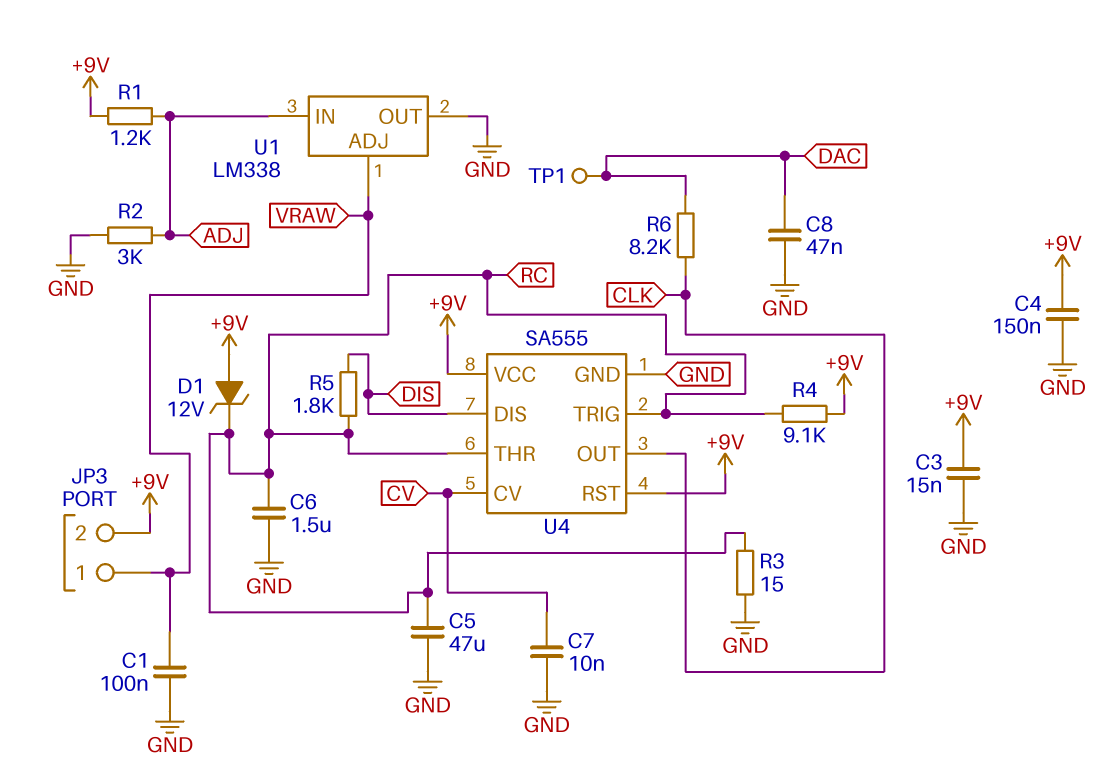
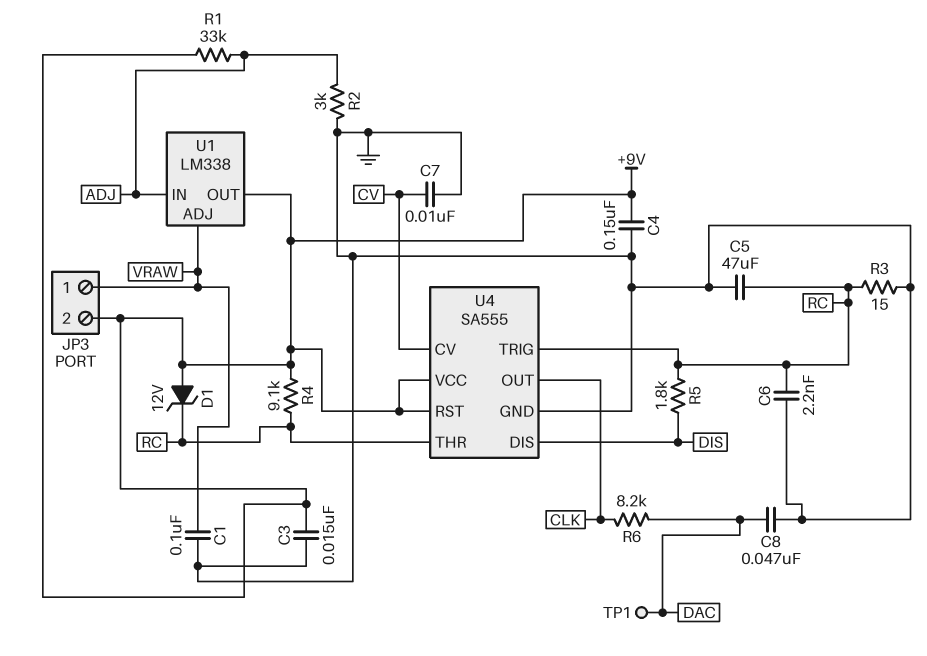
C6: 1.5uF (GND, RC) -> 2.2nF (GND, RC)
R1: 1.2k (+9V, ADJ) -> 33k (+9V, ADJ)
U1 pin OUT: GND -> +9V

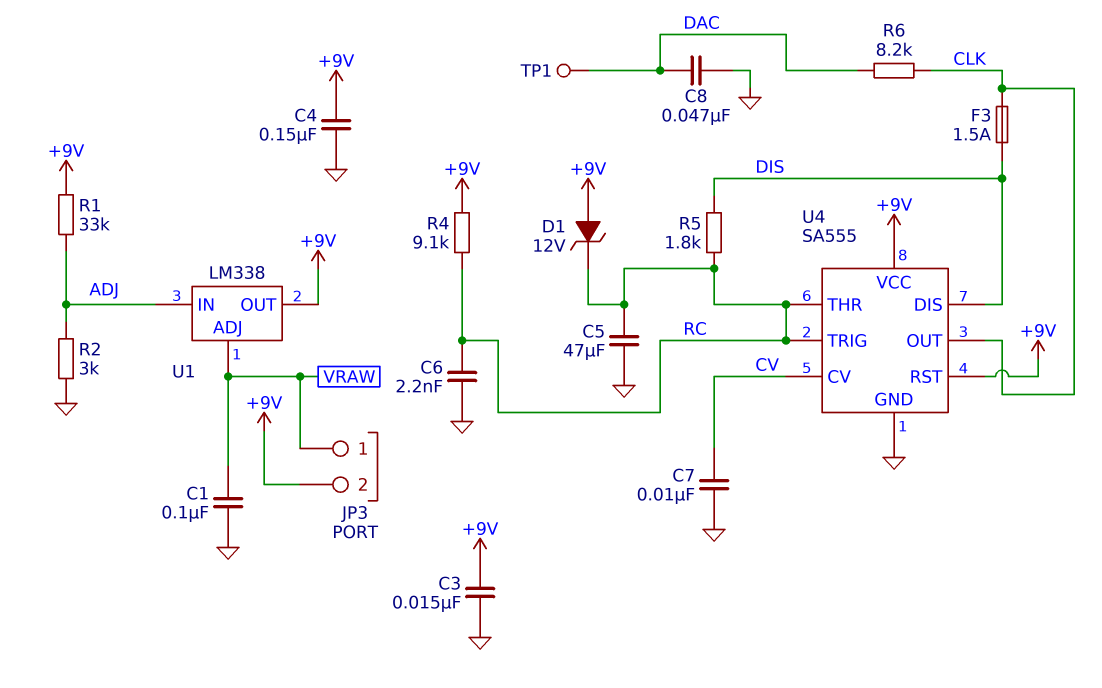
F3: none -> 1.5A (CLK, DIS)
R3: 15 (GND, RC) -> none

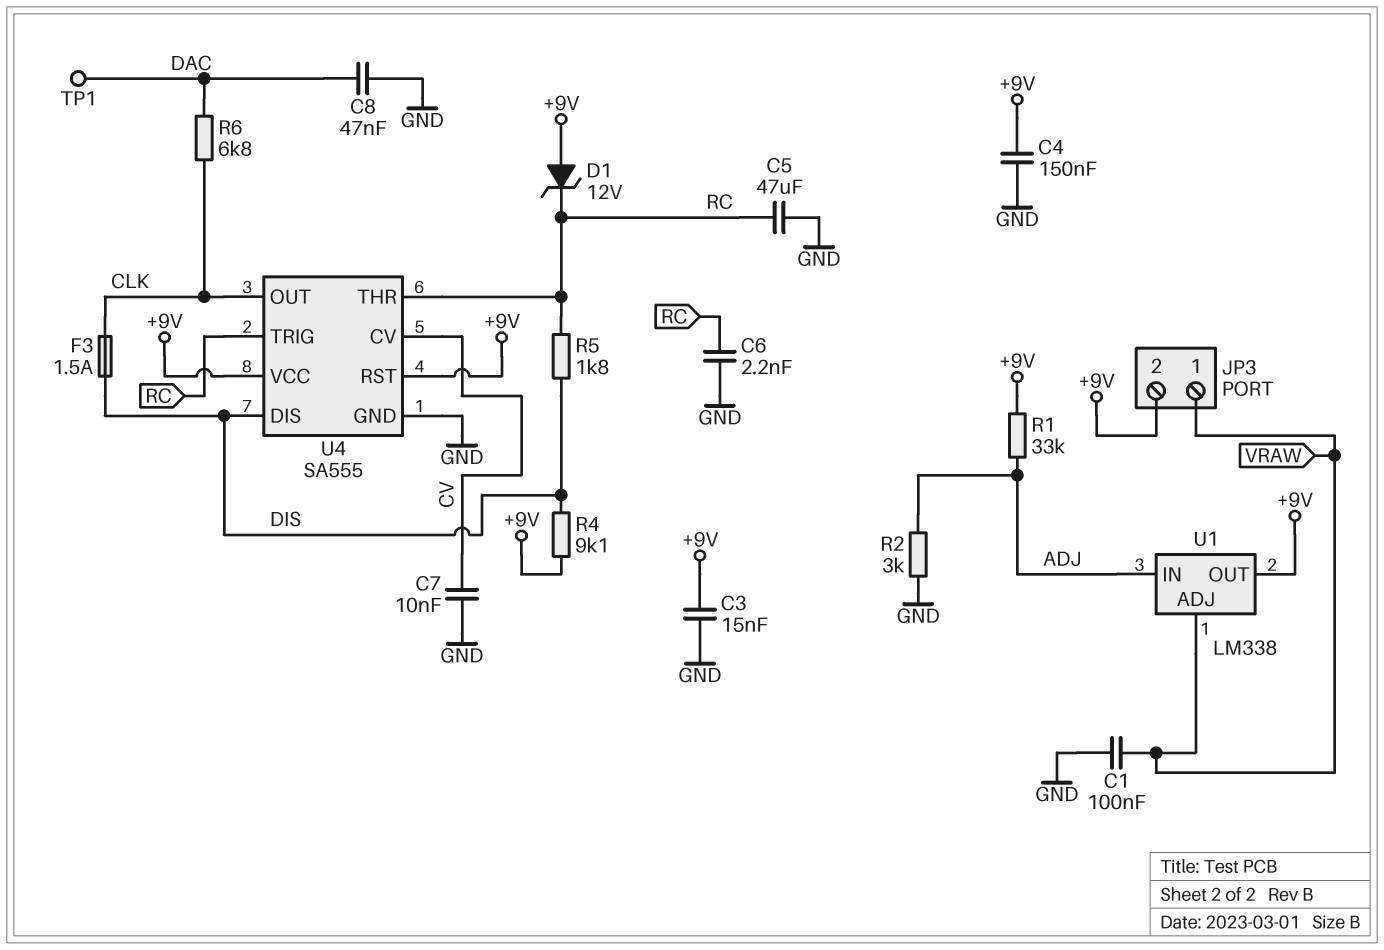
R4: 9.1k (+9V, RC) -> 9.1k (+9V, DIS)
R6: 8.2k (CLK, DAC) -> 6.8k (CLK, DAC)

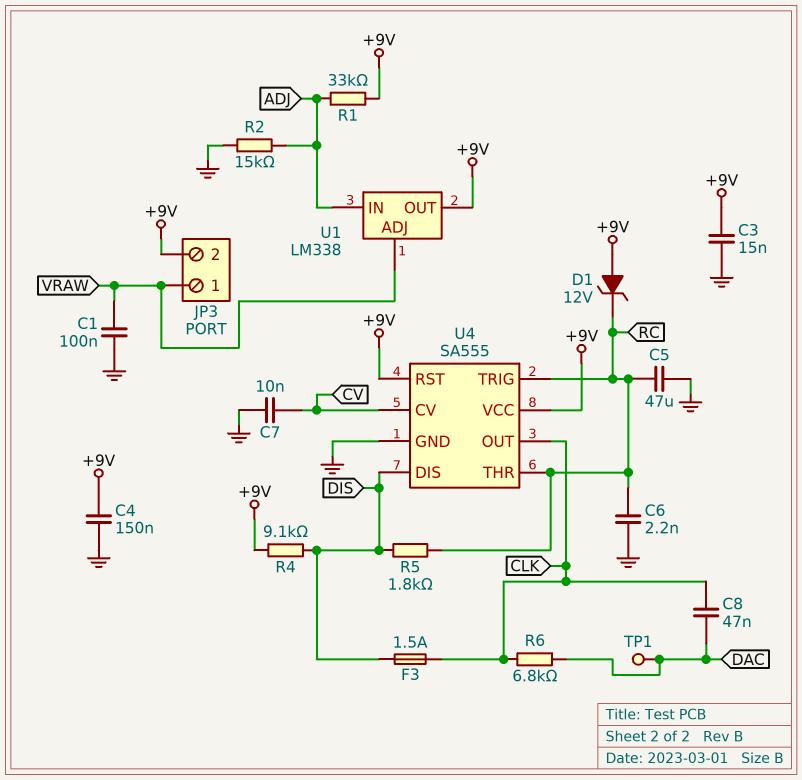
C8: 47nF (DAC, GND) -> 47nF (CLK, DAC)
R2: 3k (ADJ, GND) -> 15k (ADJ, GND)

